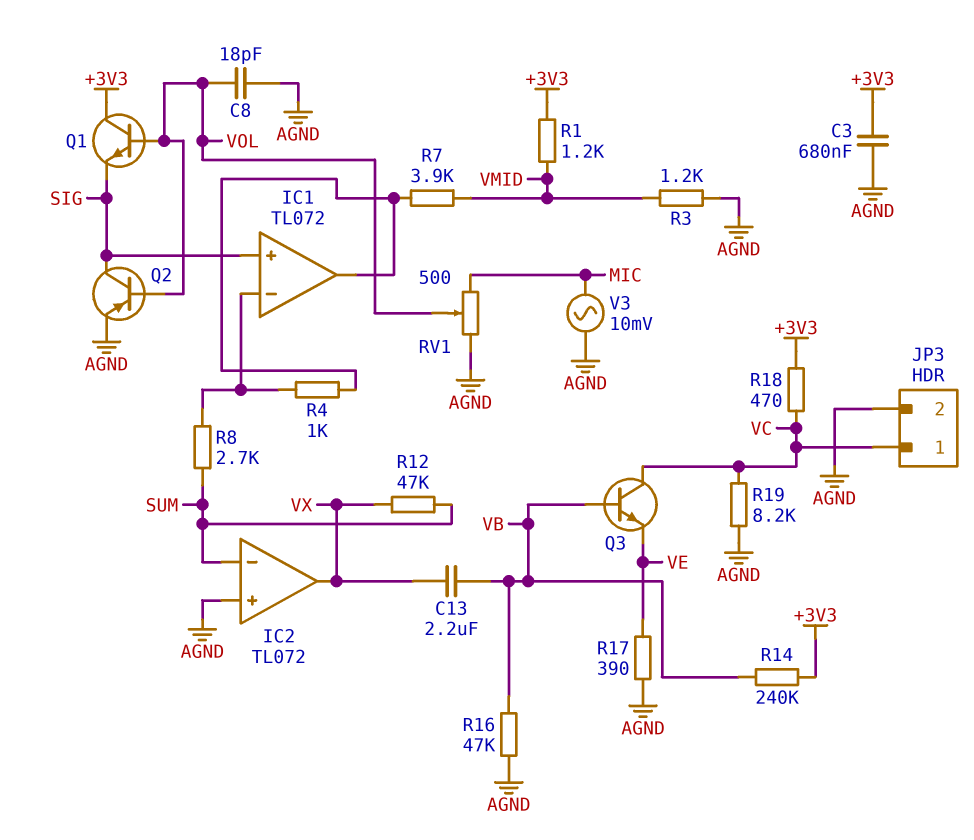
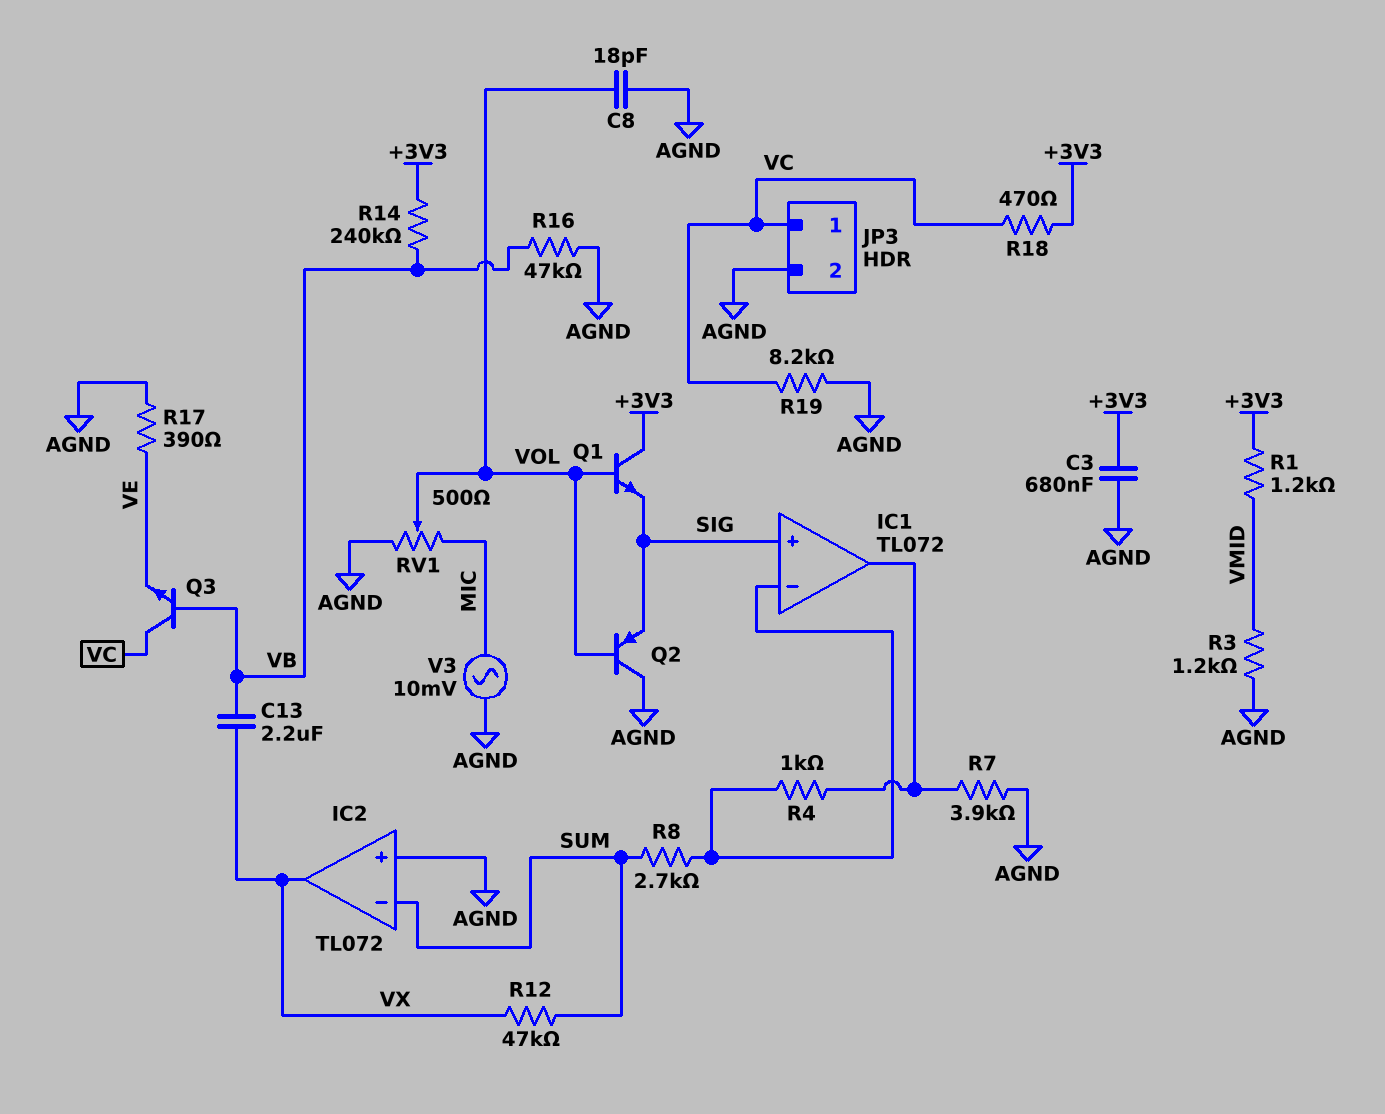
Q2: PNP (B VOL, C SIG, E AGND) -> PNP (B VOL, C AGND, E SIG)
R7: 3.9k (IC1/out, VMID) -> 3.9k (AGND, IC1/out)

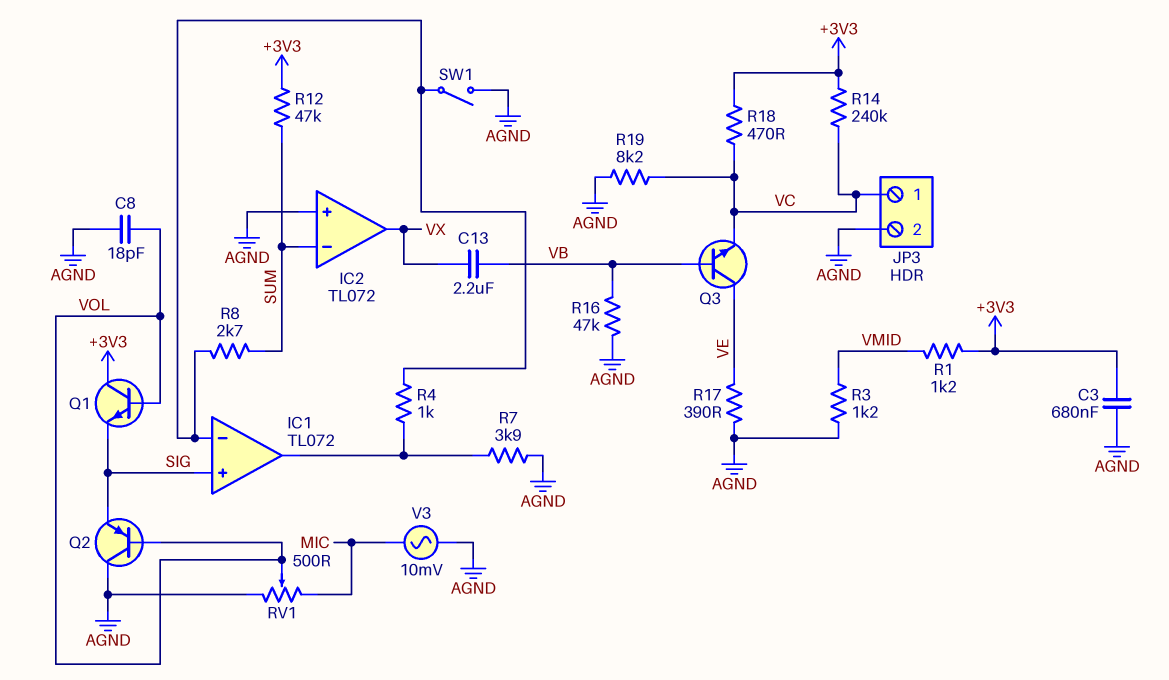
Q3: NPN (B VB, C VC, E VE) -> NPN (B VB, C VE, E VC)
R12: 47k (SUM, VX) -> 47k (+3V3, SUM)
R14: 240k (+3V3, VB) -> 240k (+3V3, VC)
SW1: none -> switch (AGND, IC1/in-)

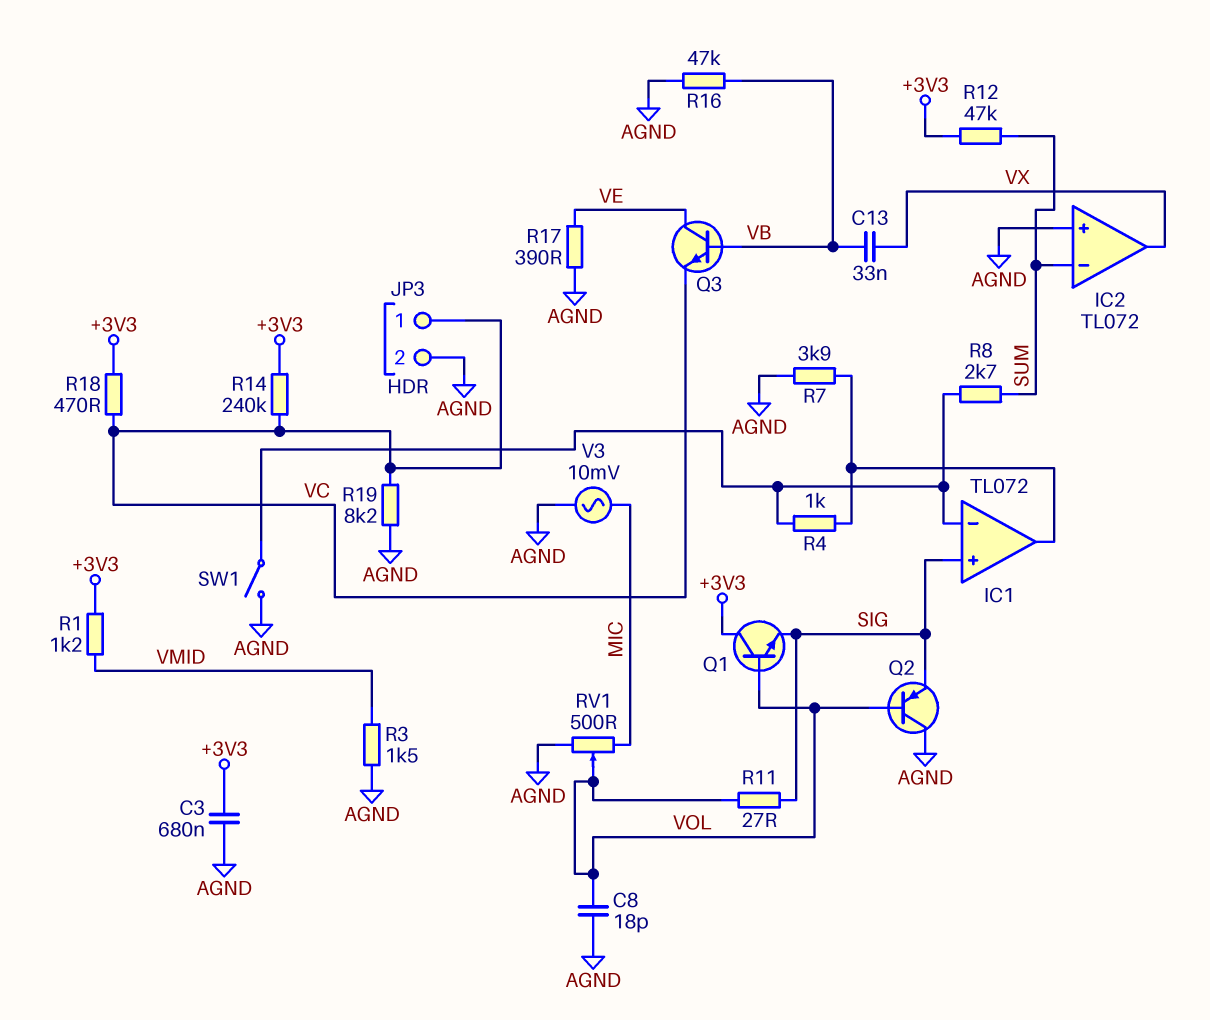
C13: 2.2uF (VB, VX) -> 33nF (VB, VX)
R3: 1.2k (AGND, VMID) -> 1.5k (AGND, VMID)
R11: none -> 27 (SIG, VOL)

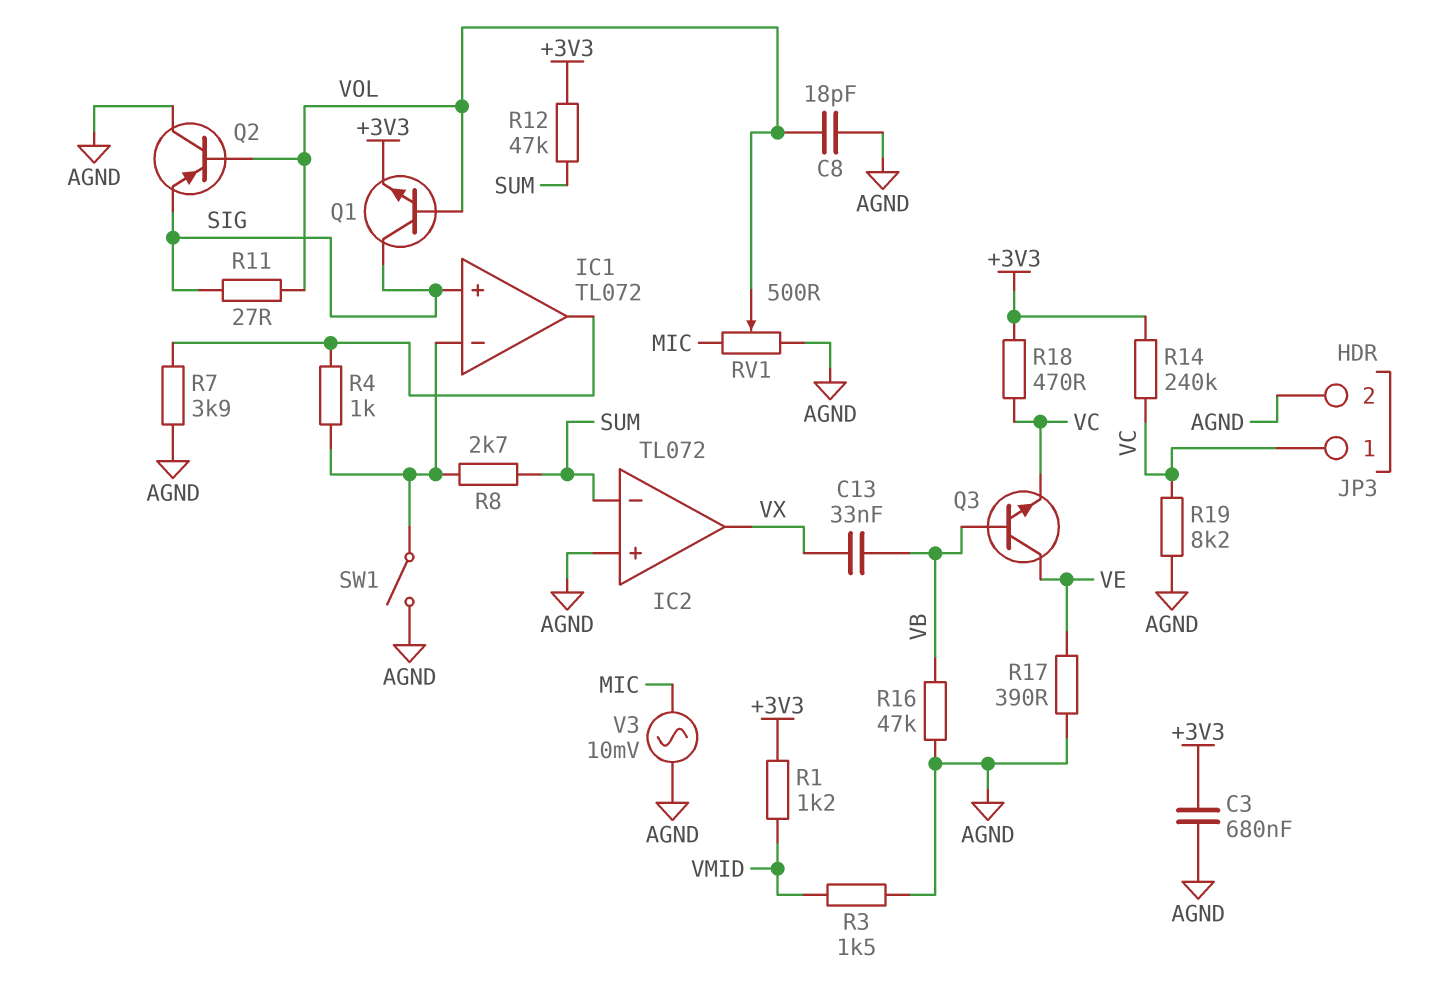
Q1: NPN (B VOL, C +3V3, E SIG) -> NPN (B VOL, C SIG, E +3V3)

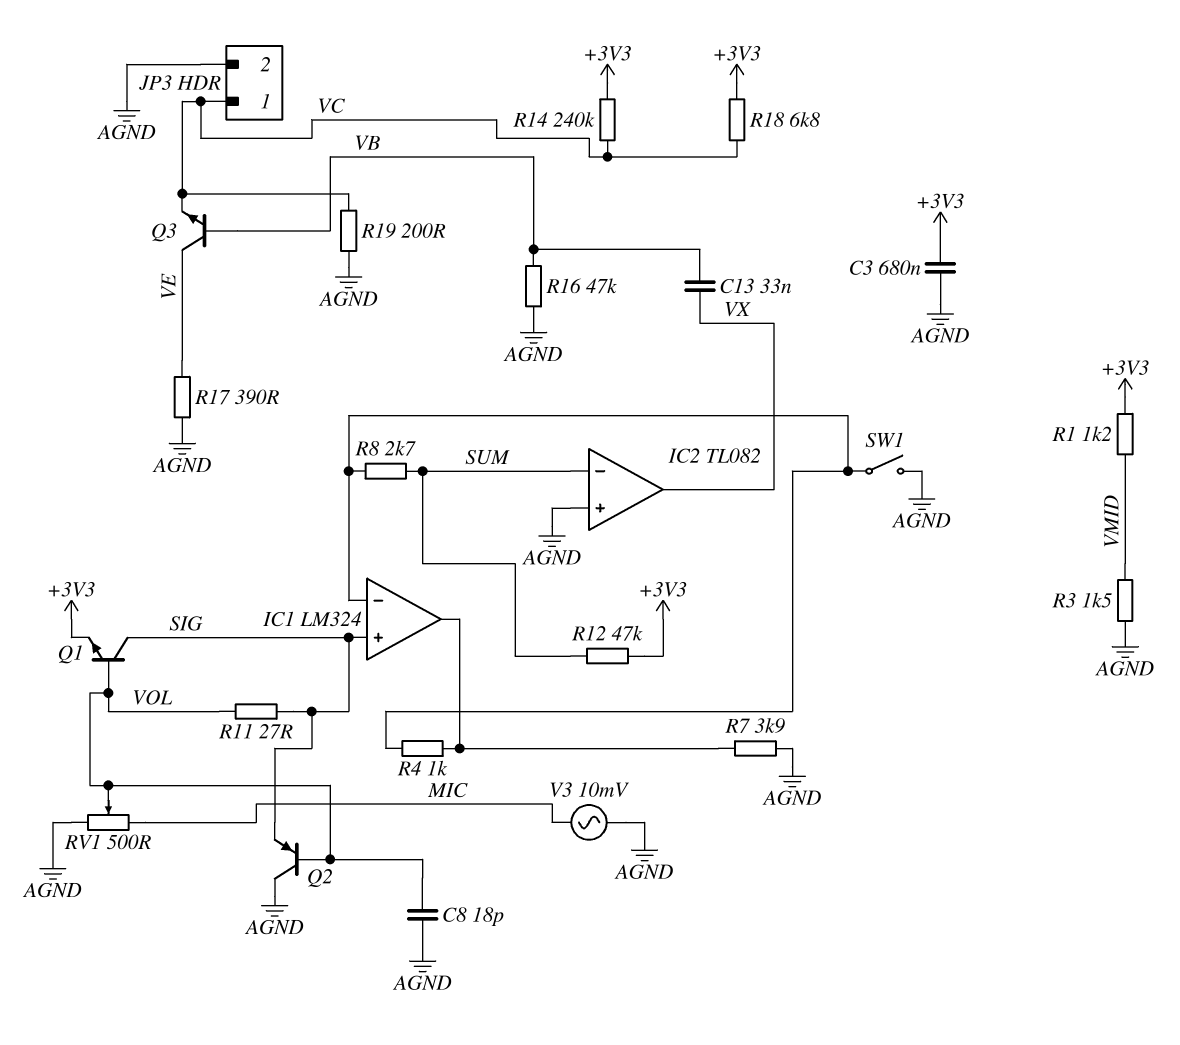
IC1: TL072 -> LM324
IC2: TL072 -> TL082
R18: 470 (+3V3, VC) -> 6.8k (+3V3, VC)
R19: 8.2k (AGND, VC) -> 200 (AGND, VC)

